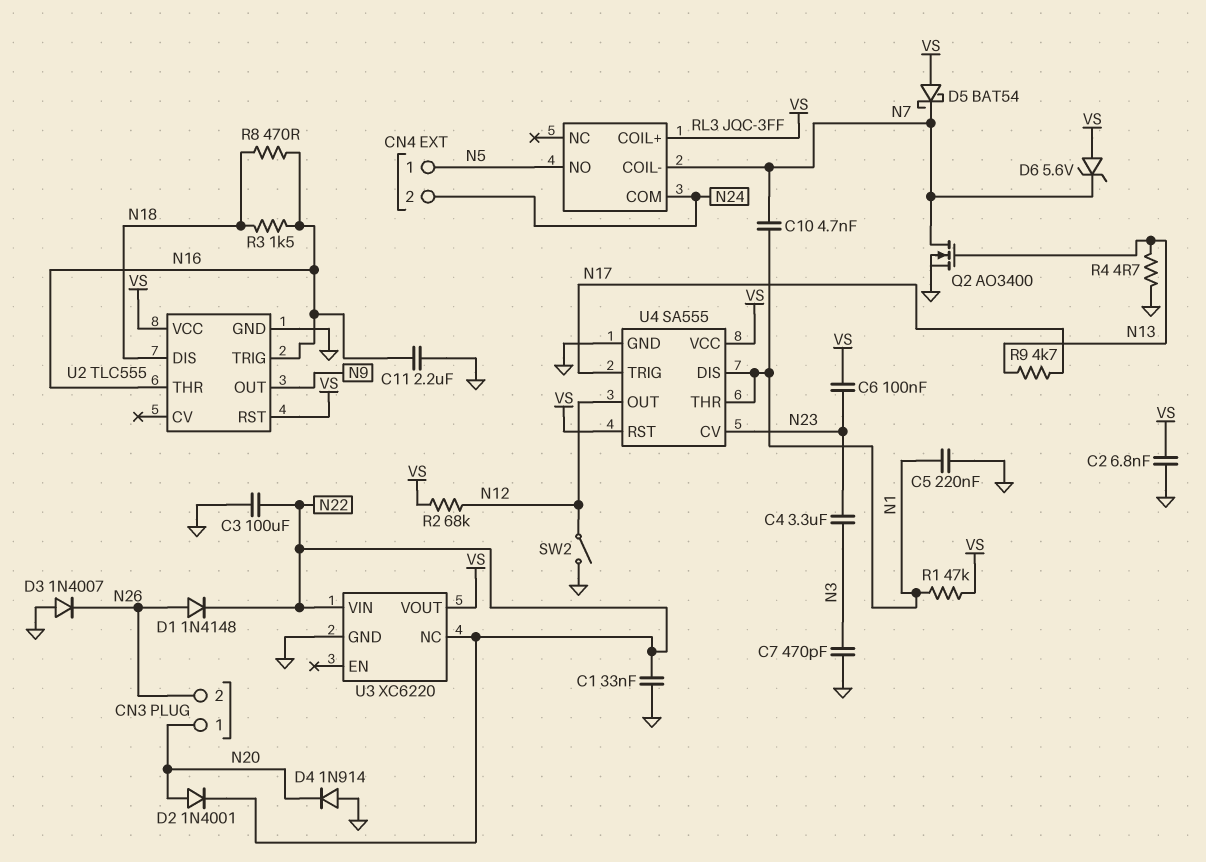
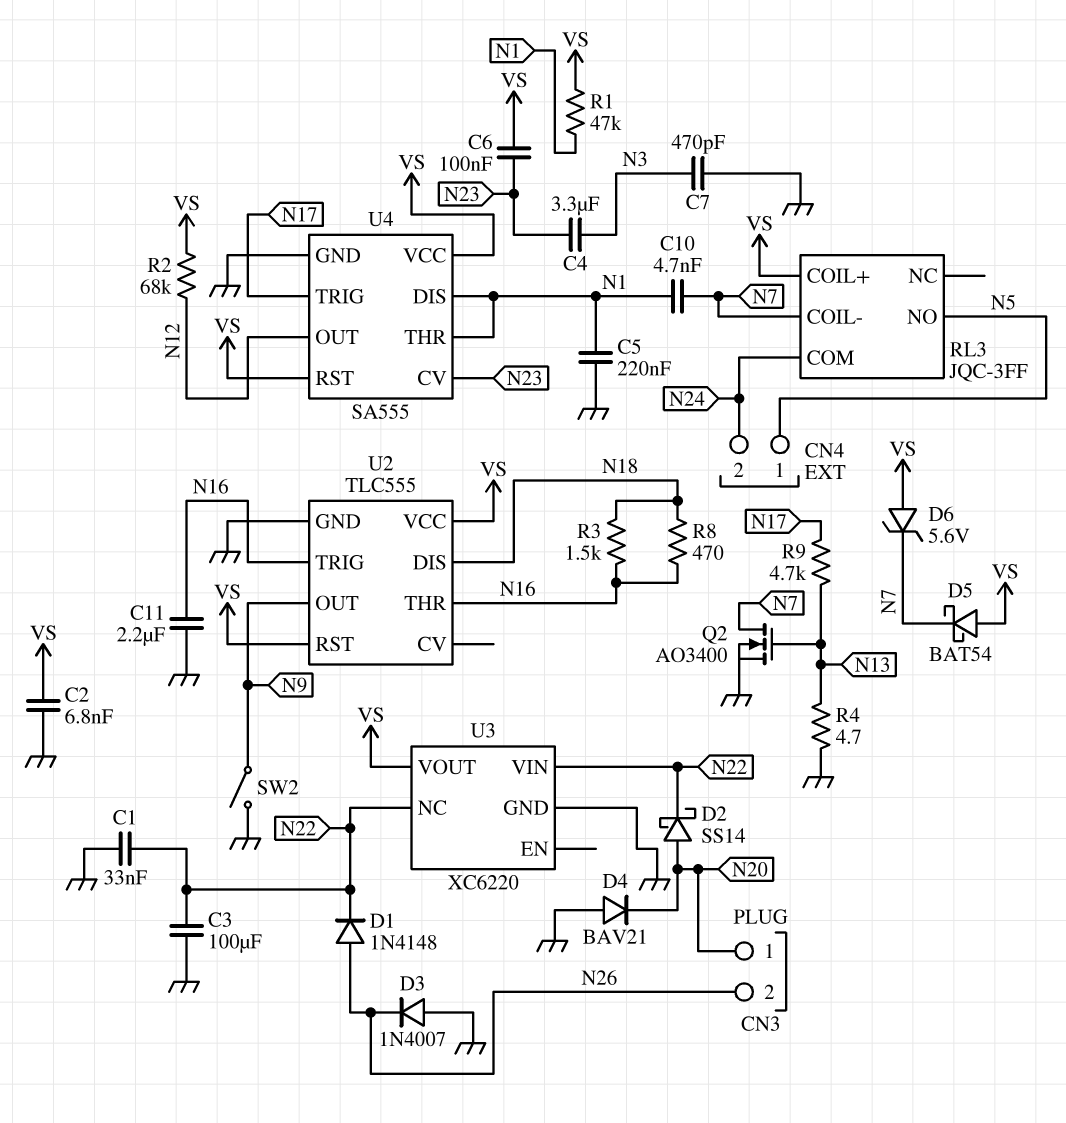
D2: diode 1N4001 (A N20, K N22) -> schottky SS14 (A N20, K N22)
D4: diode 1N914 (A GND, K N20) -> diode BAV21 (A GND, K N20)
SW2: switch (GND, N12) -> switch (GND, N9)

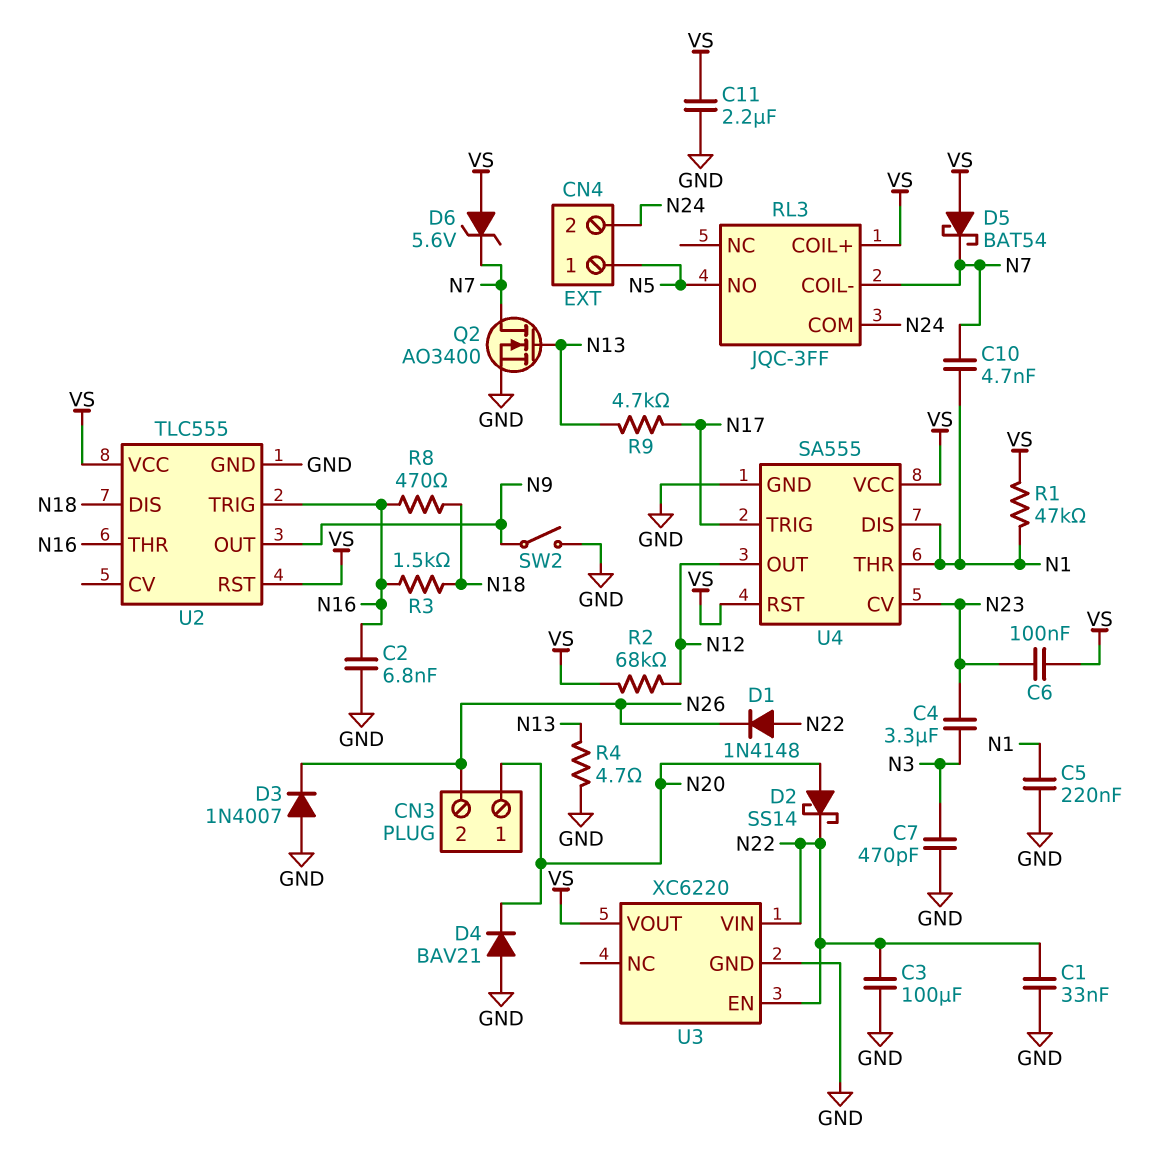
C2: 6.8nF (GND, VS) -> 6.8nF (GND, N16)
C11: 2.2uF (GND, N16) -> 2.2uF (GND, VS)
D1: diode 1N4148 (A N26, K N22) -> diode 1N4148 (A N22, K N26)
U3 pin EN: none -> N22
U3 pin NC: N22 -> none

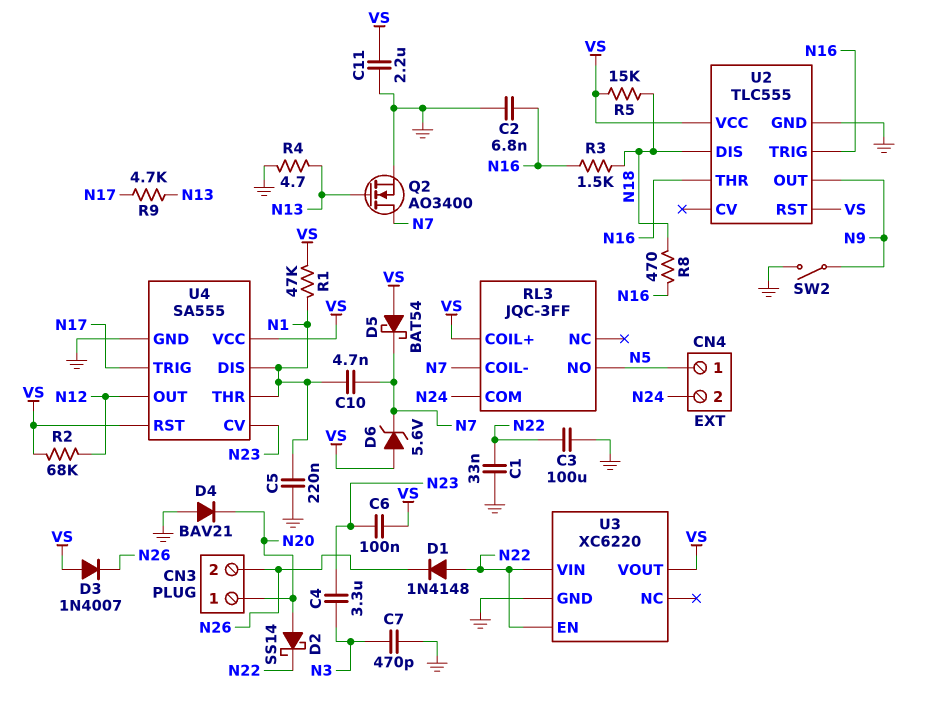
D3: diode 1N4007 (A GND, K N26) -> diode 1N4007 (A VS, K N26)
R5: none -> 15k (N18, VS)

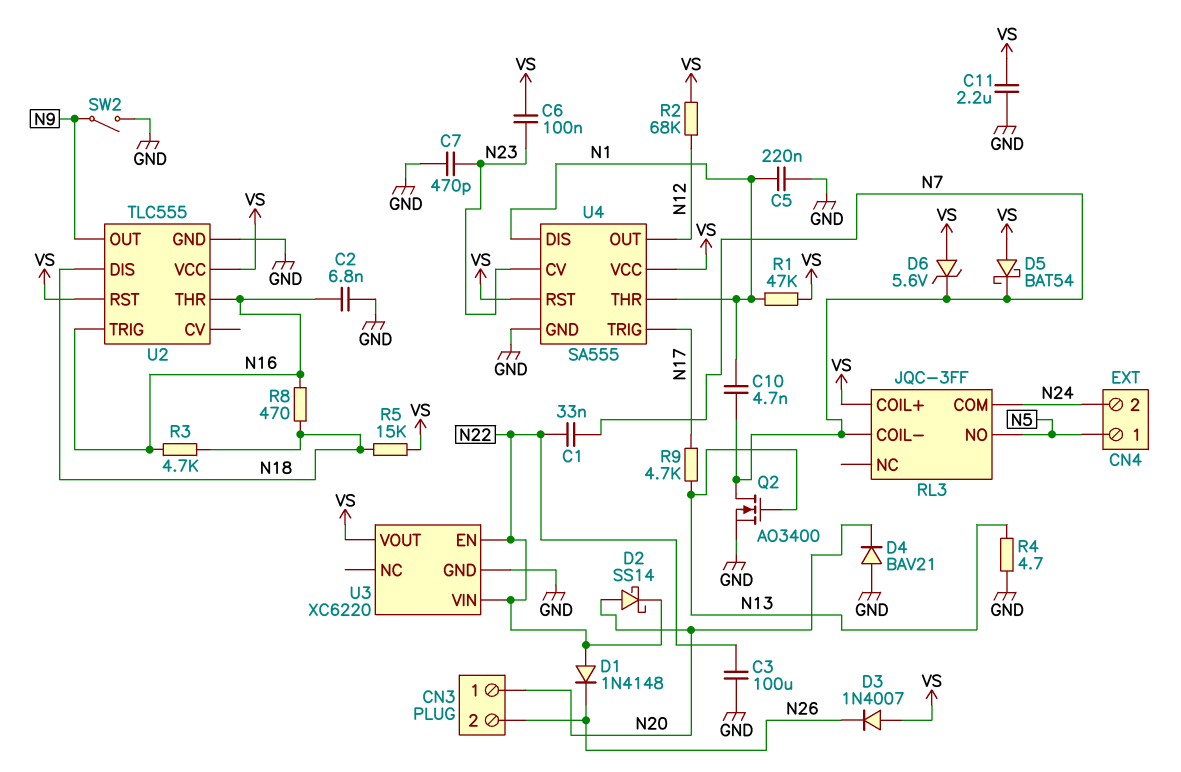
C1: 33nF (GND, N22) -> 33nF (N7, N22)
C4: 3.3uF (N3, N23) -> none
C7: 470pF (GND, N3) -> 470pF (GND, N23)
R3: 1.5k (N16, N18) -> 4.7k (N16, N18)

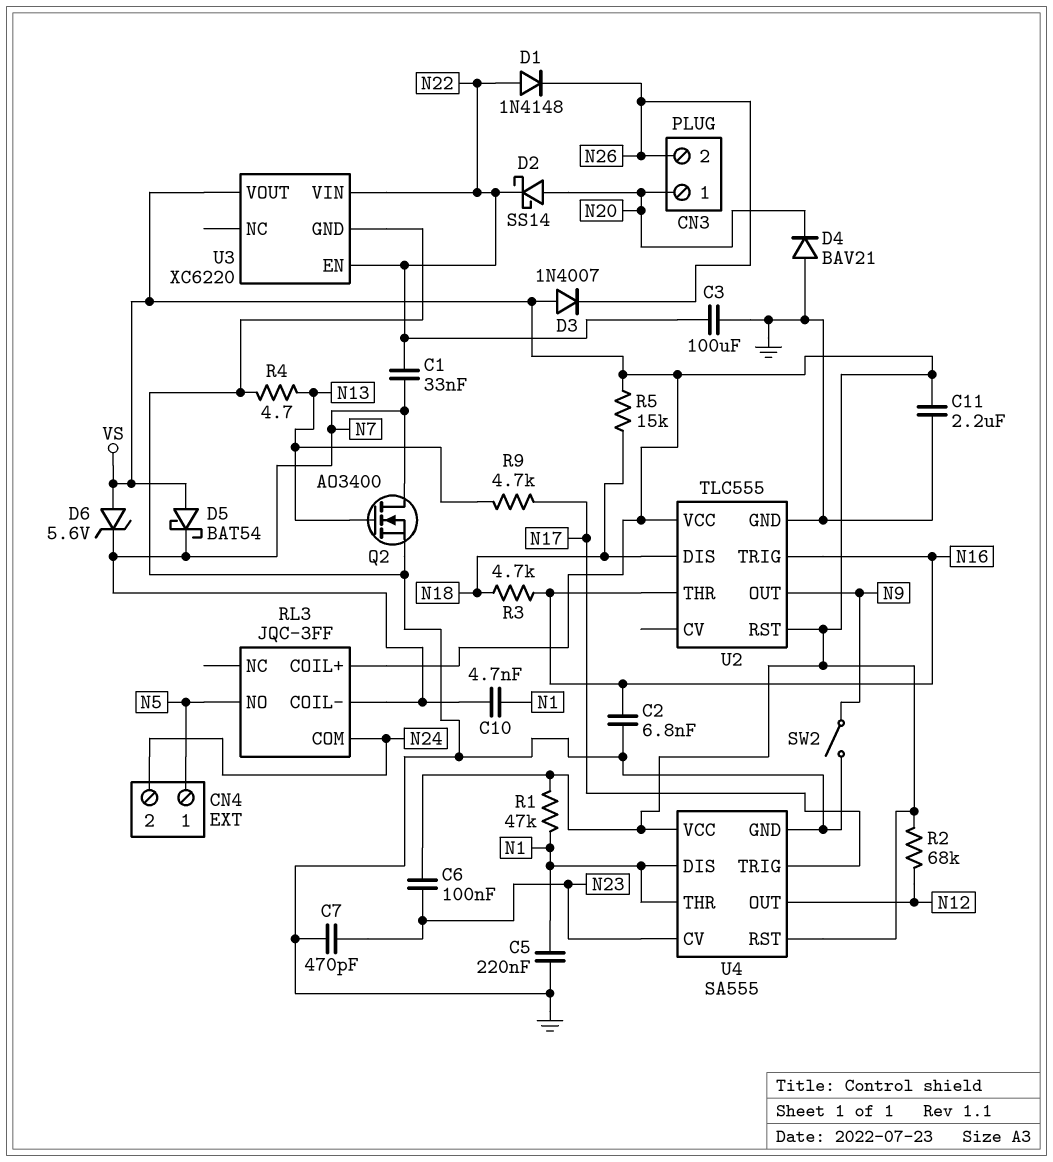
R8: 470 (N16, N18) -> none

